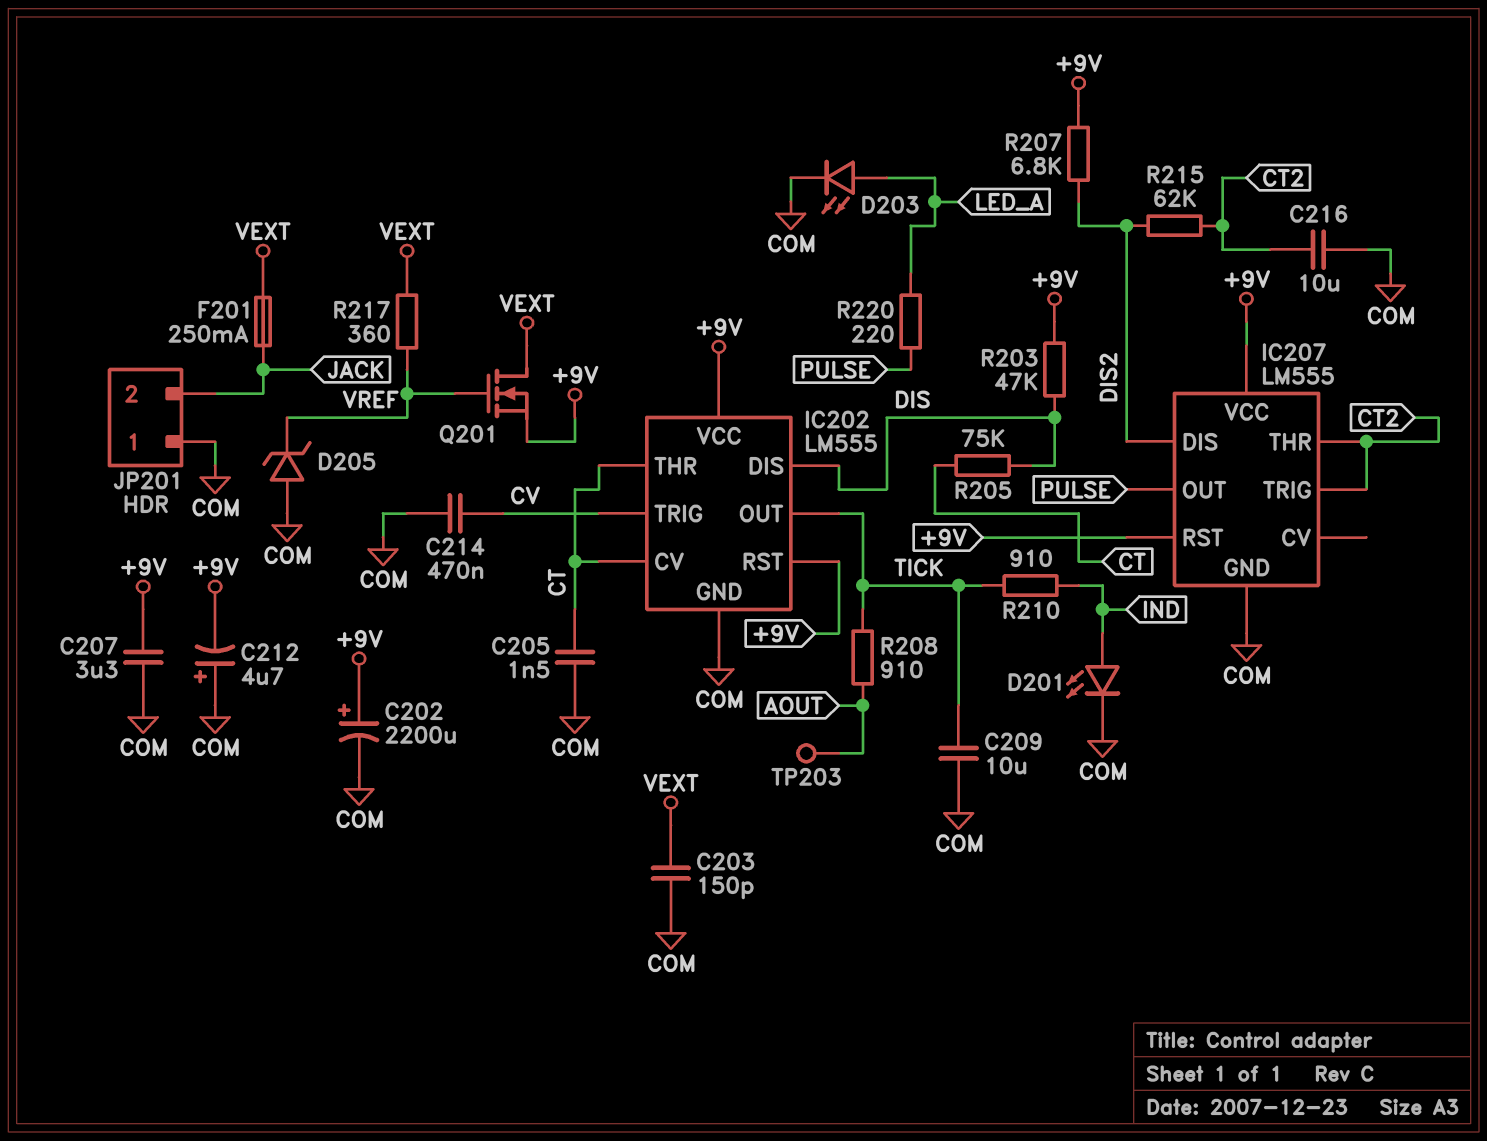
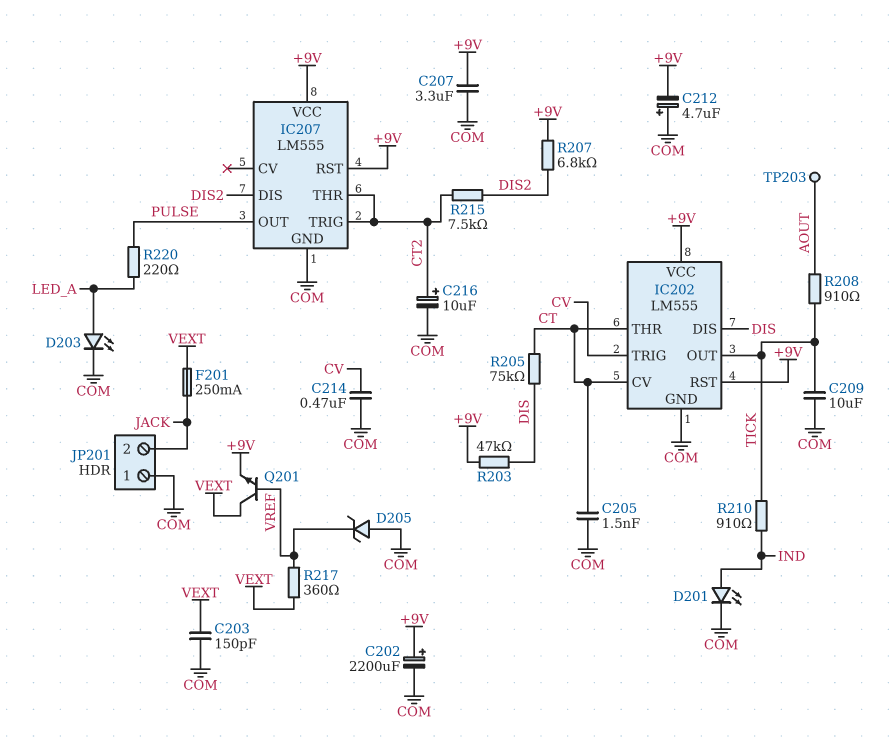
C216: 10uF (COM, CT2) -> 10uF (plus CT2, minus COM)
Q201: NMOS (G VREF, D VEXT, S +9V) -> NPN (B VREF, C VEXT, E +9V)
R215: 62k (CT2, DIS2) -> 7.5k (CT2, DIS2)

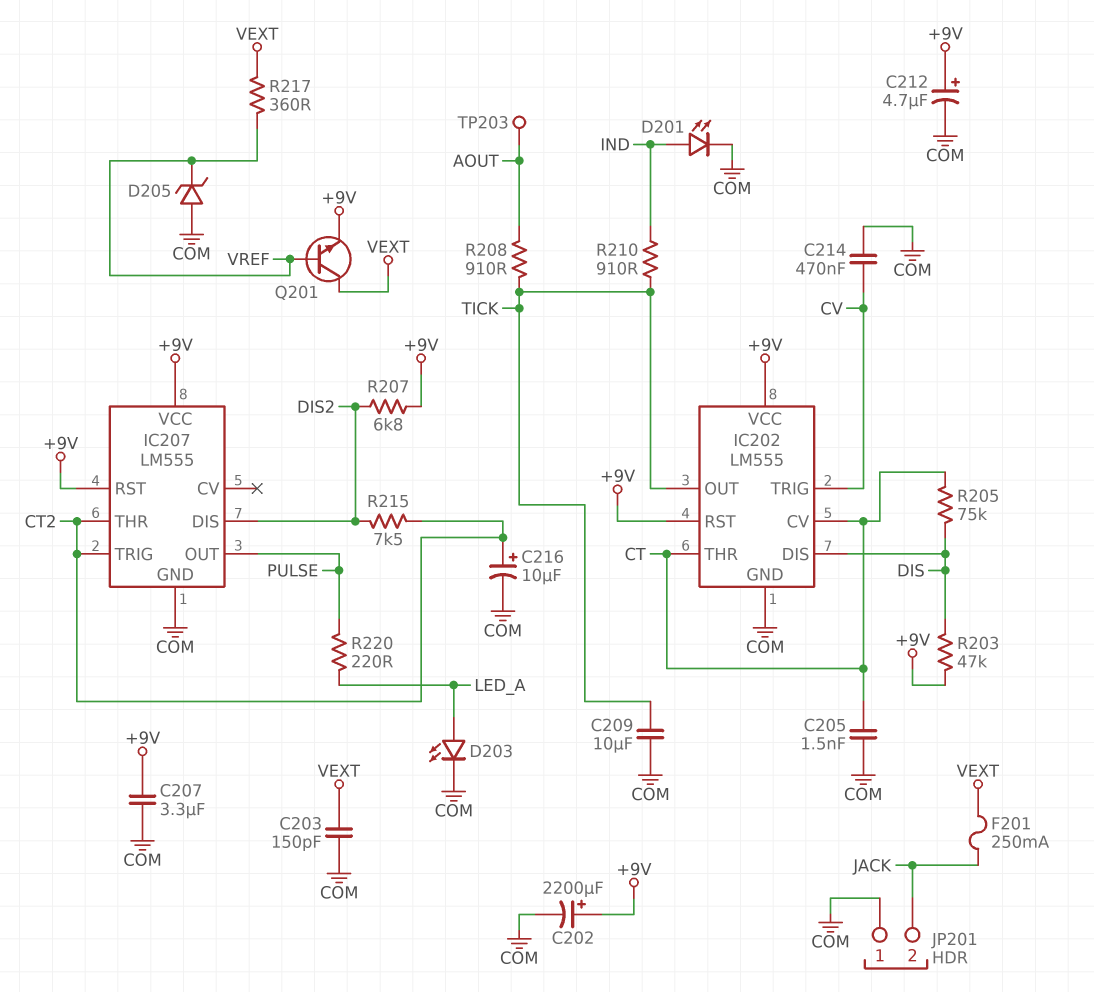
C212: 4.7uF (plus COM, minus +9V) -> 4.7uF (plus +9V, minus COM)

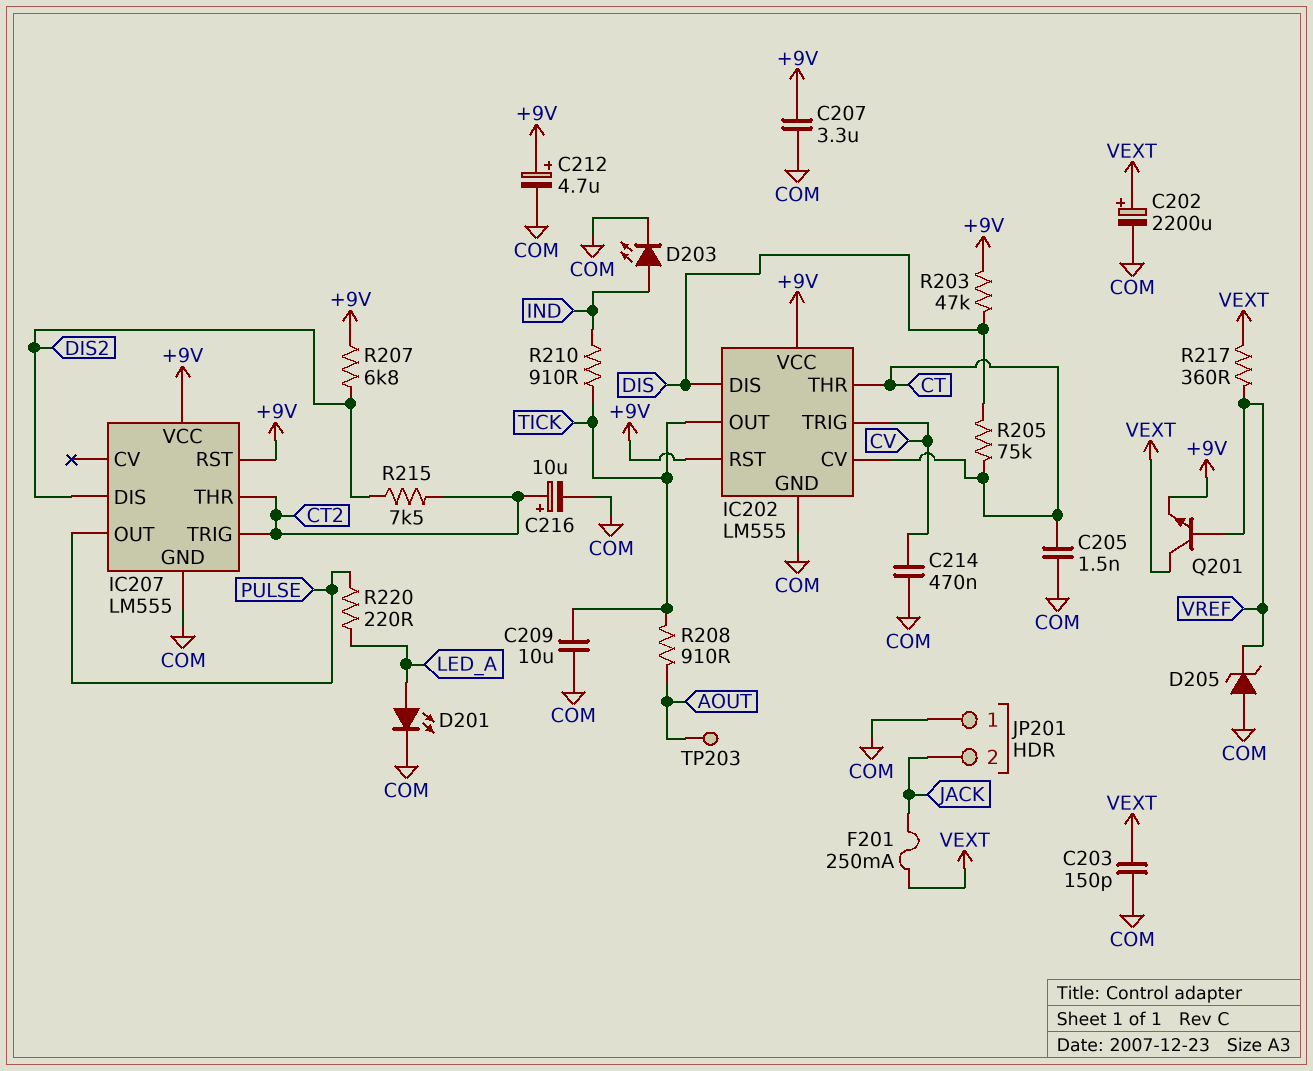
C202: 2200uF (plus +9V, minus COM) -> 2200uF (plus VEXT, minus COM)
D201: LED (A IND, K COM) -> LED (A LED_A, K COM)
D203: LED (A LED_A, K COM) -> LED (A IND, K COM)

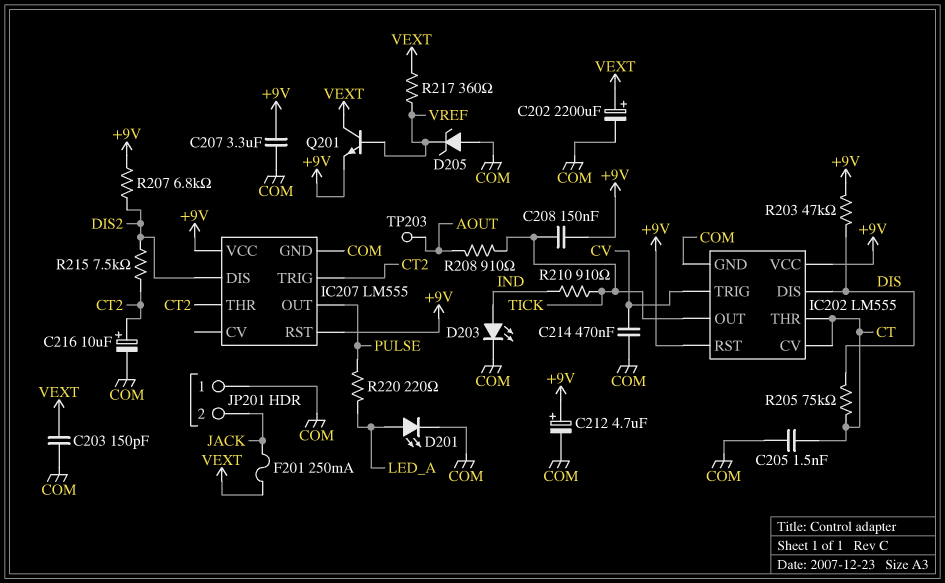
C208: none -> 150nF (+9V, TICK)
C209: 10uF (COM, TICK) -> none

